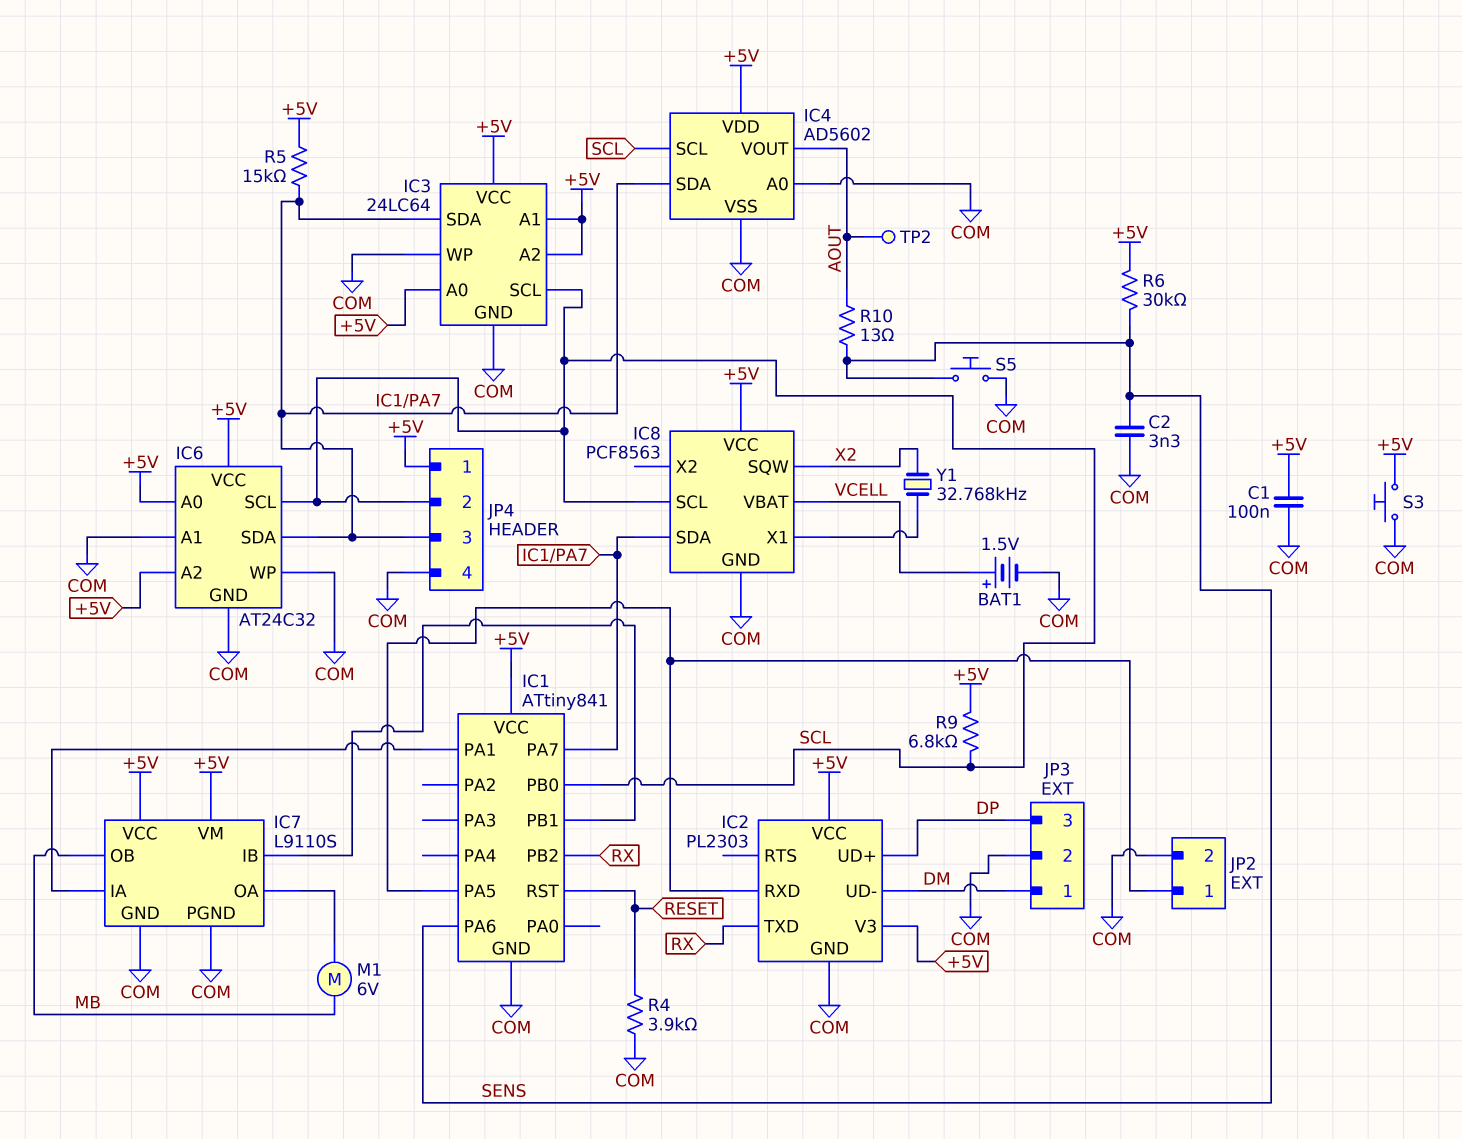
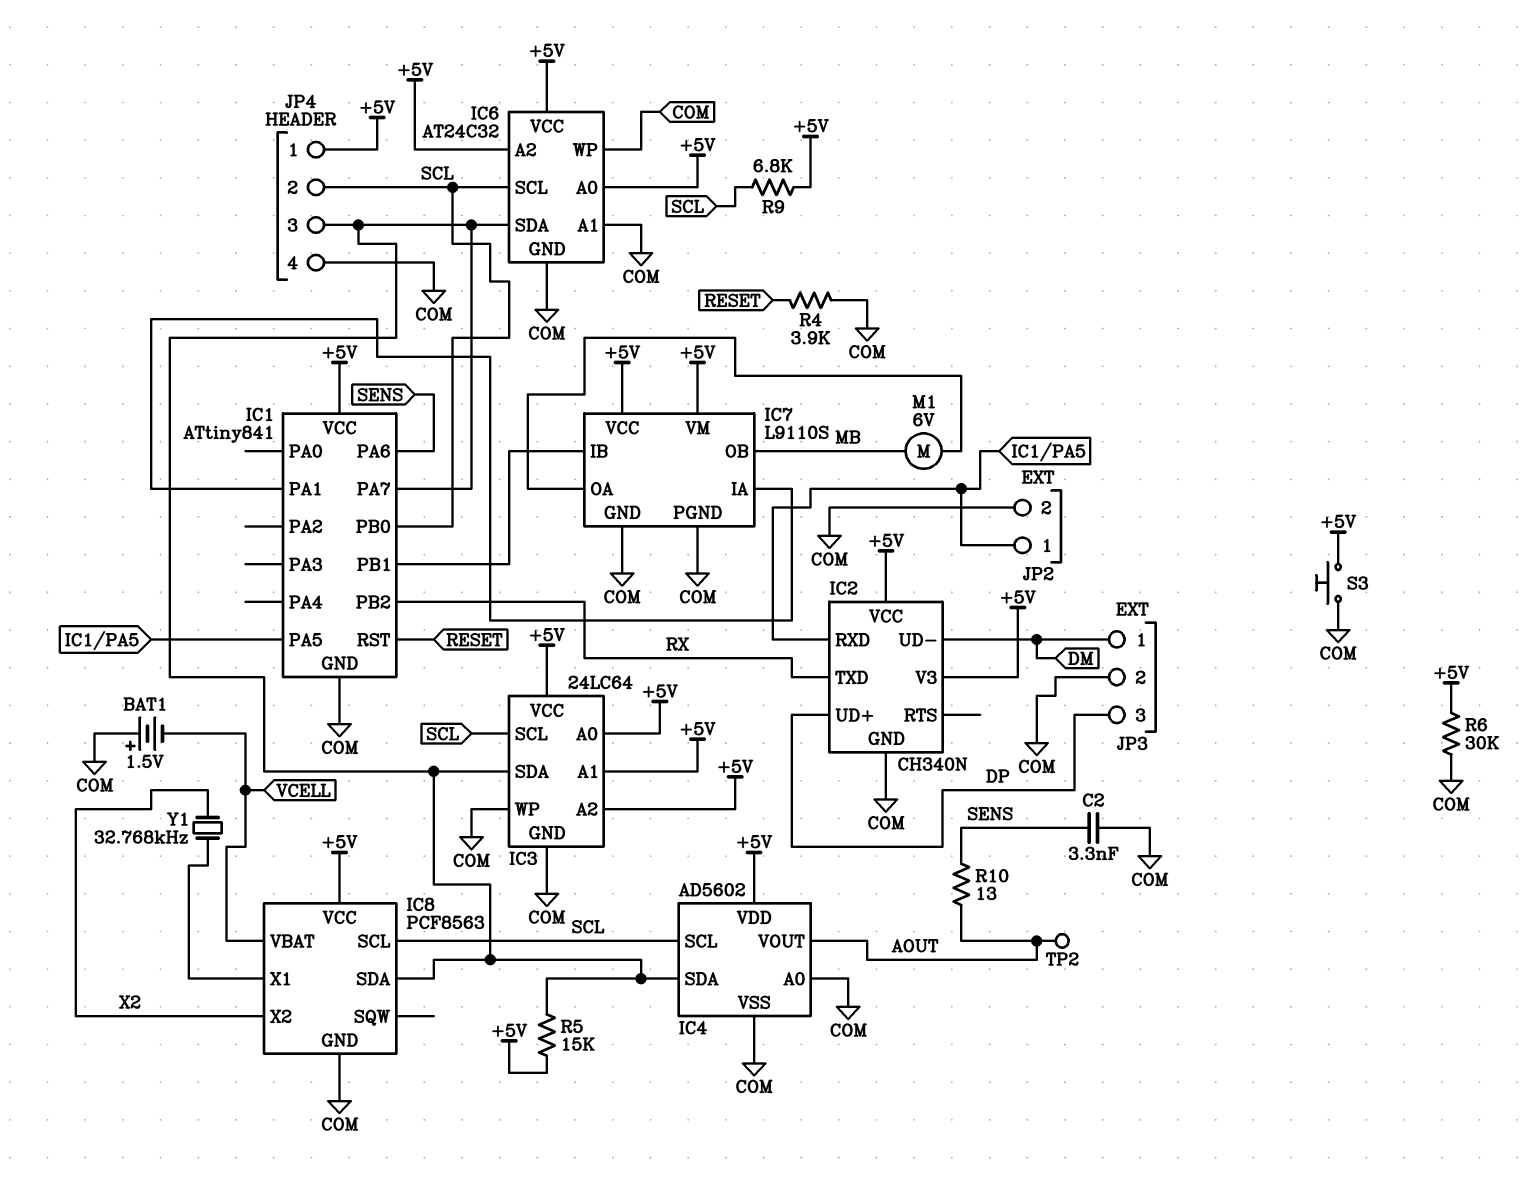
BAT1: 1.5V (plus VCELL, minus COM) -> 1.5V (plus COM, minus VCELL)
C1: 100nF (+5V, COM) -> none
IC2: PL2303 -> CH340N
IC8 pin SQW: X2 -> none
IC8 pin X2: none -> X2
R6: 30k (+5V, SENS) -> 30k (+5V, COM)
S5: button (COM, SENS) -> none

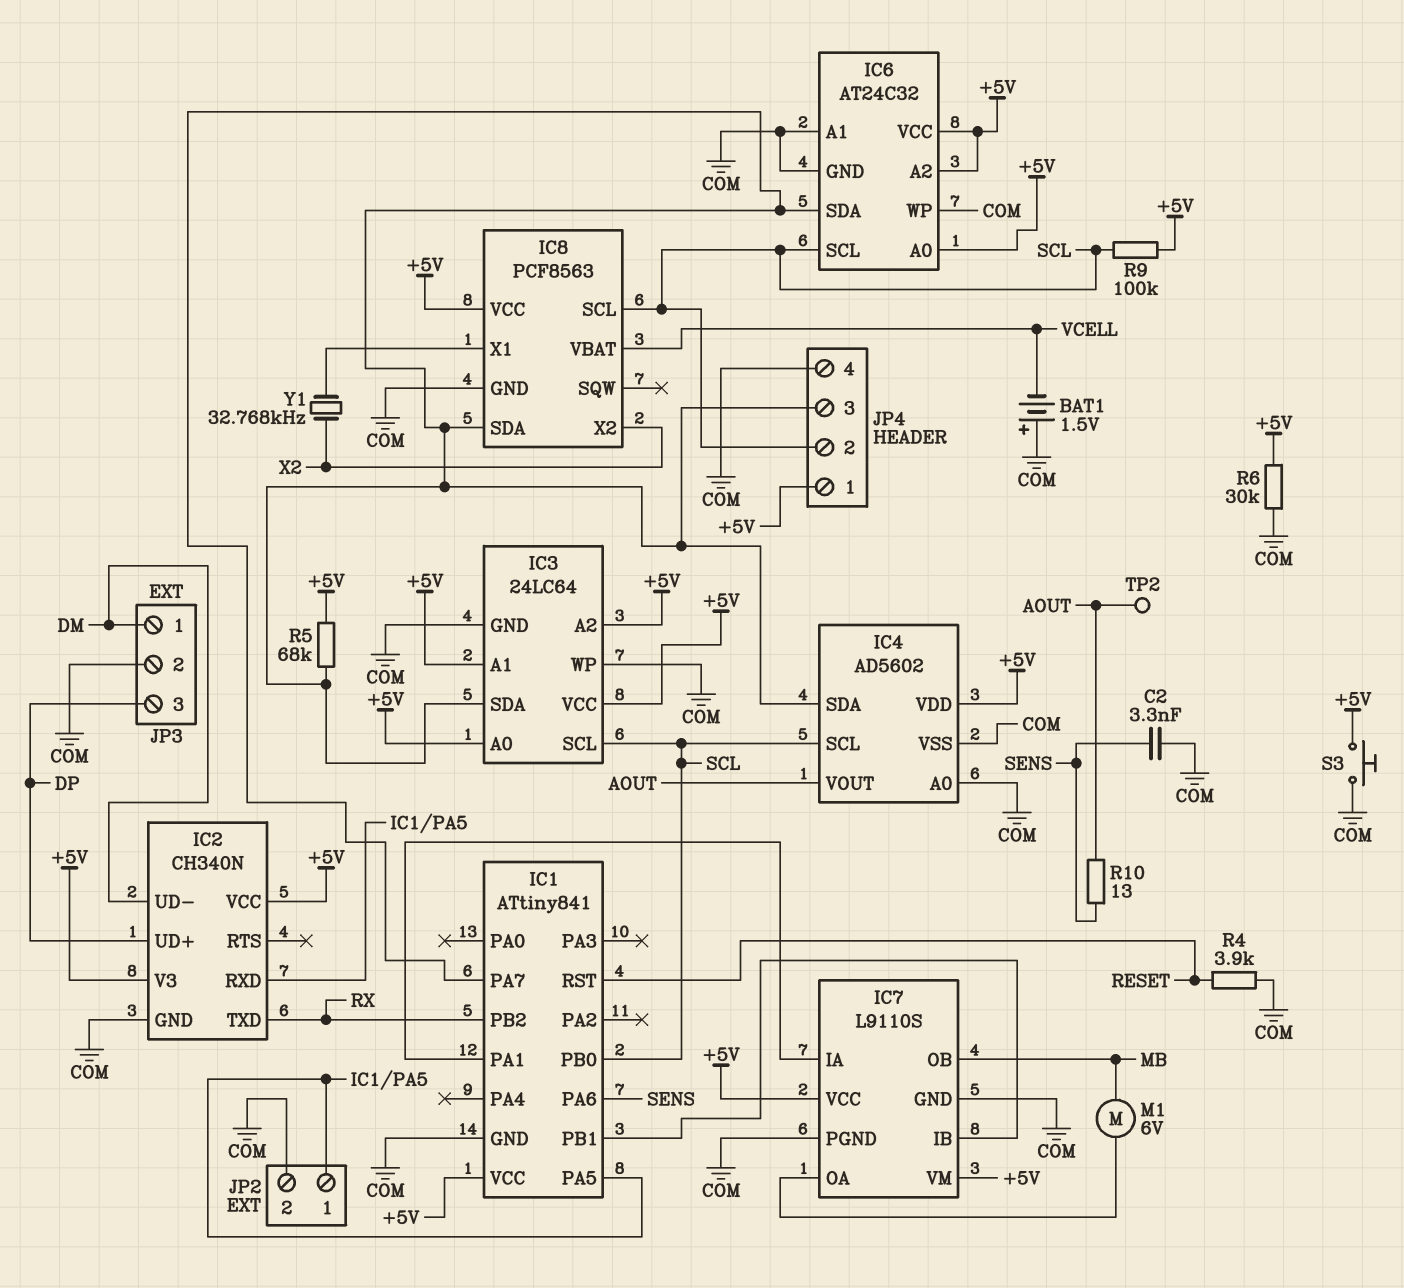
R5: 15k (+5V, IC1/PA7) -> 68k (+5V, IC1/PA7)
R9: 6.8k (+5V, SCL) -> 100k (+5V, SCL)

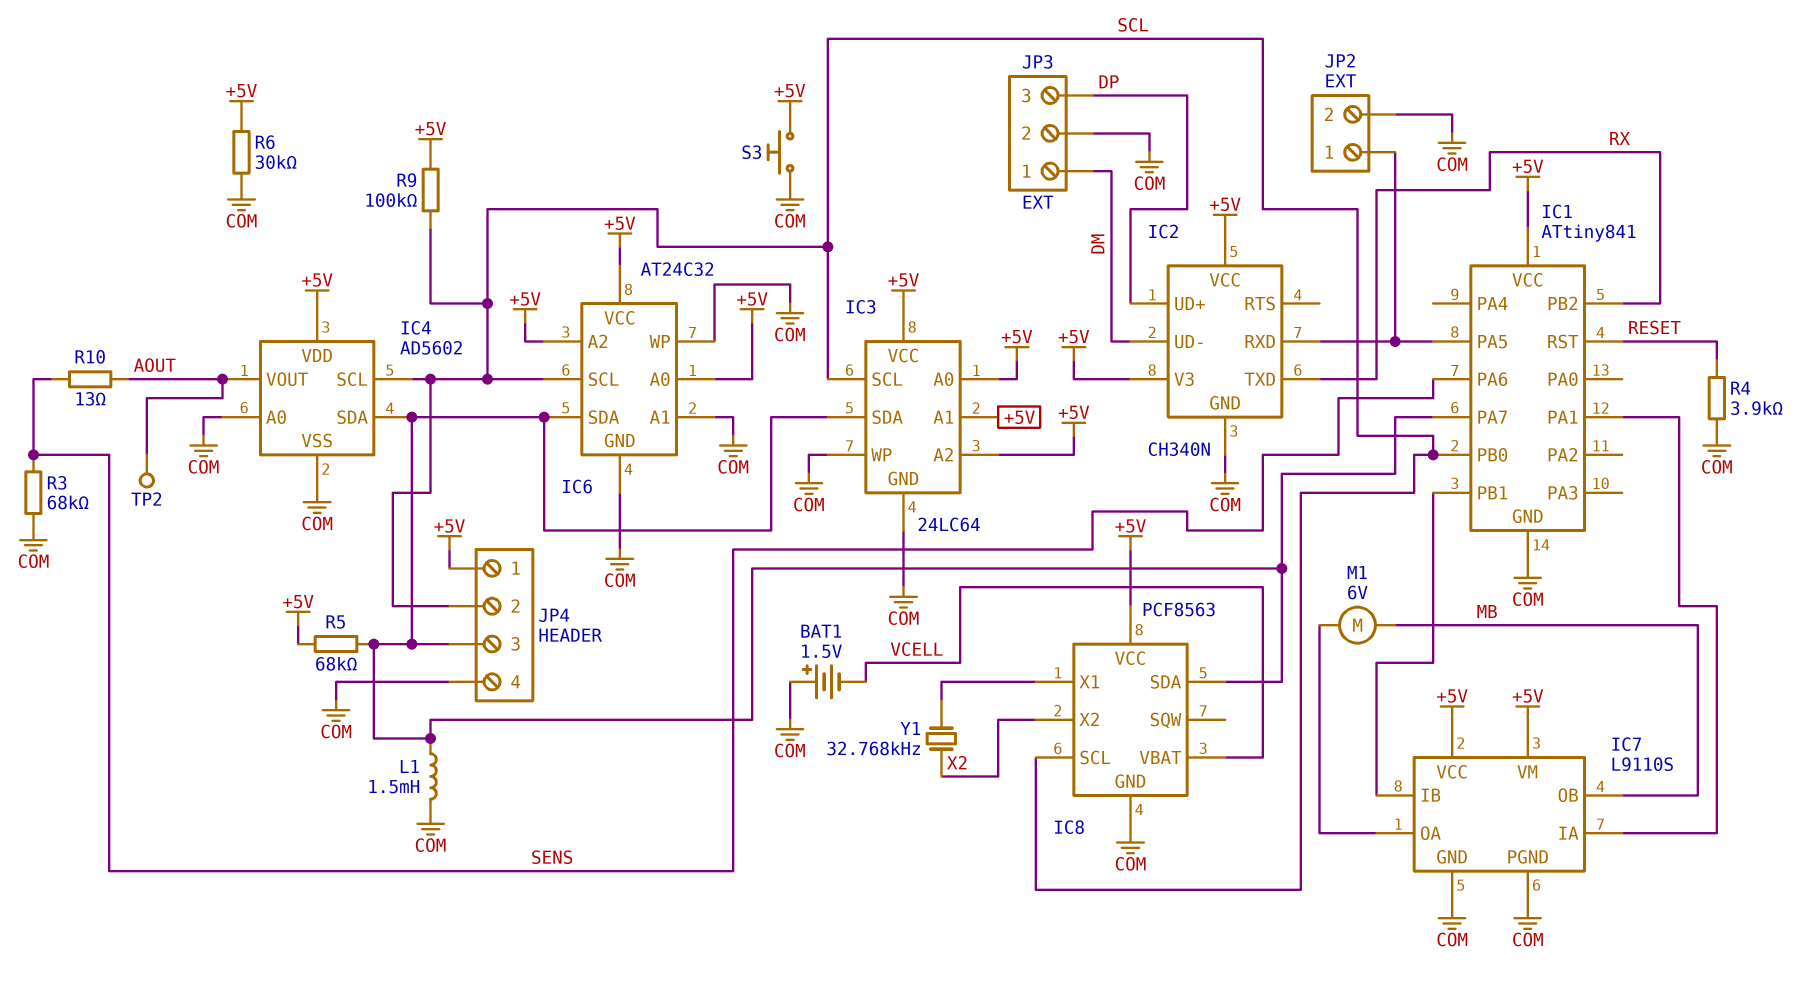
C2: 3.3nF (COM, SENS) -> none
L1: none -> 1.5mH (COM, IC1/PA7)
R3: none -> 68k (COM, SENS)

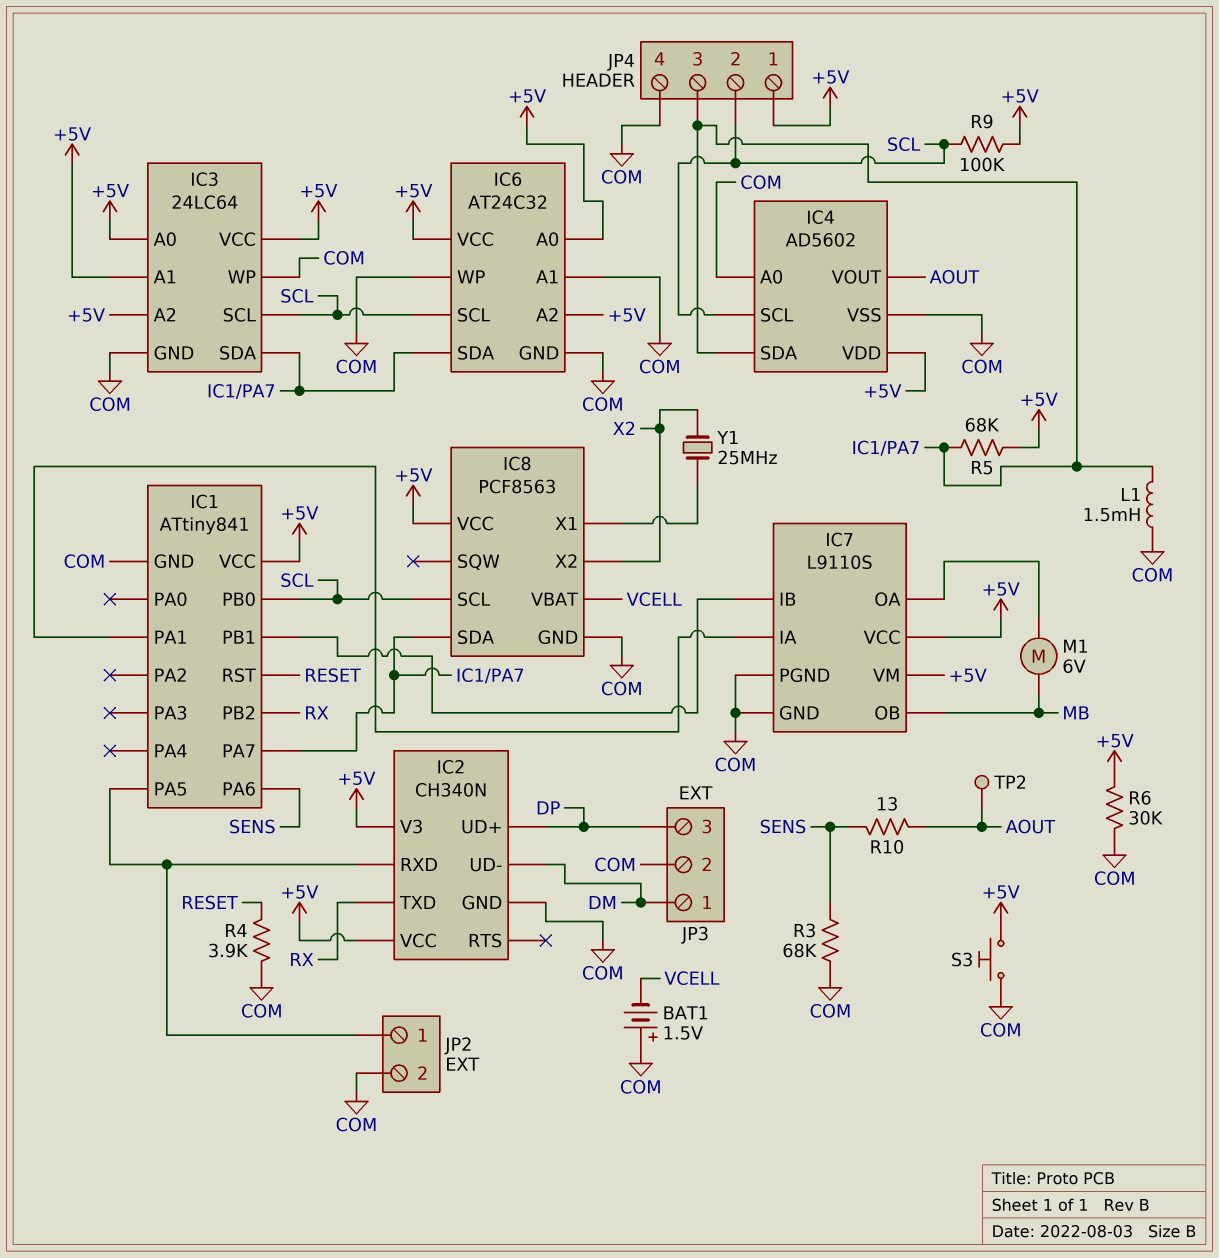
Y1: 32.768kHz (IC8/X1, X2) -> 25MHz (IC8/X1, X2)

